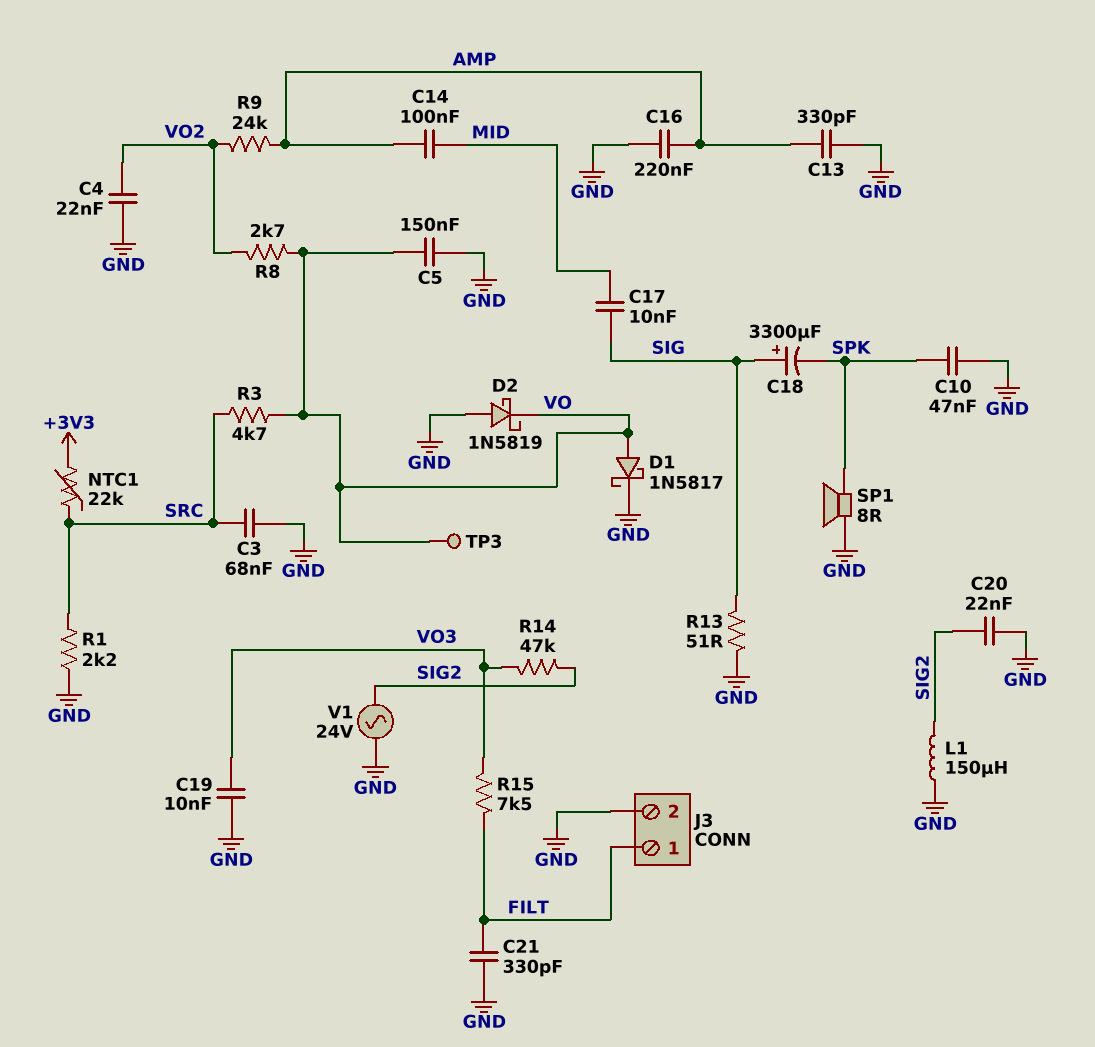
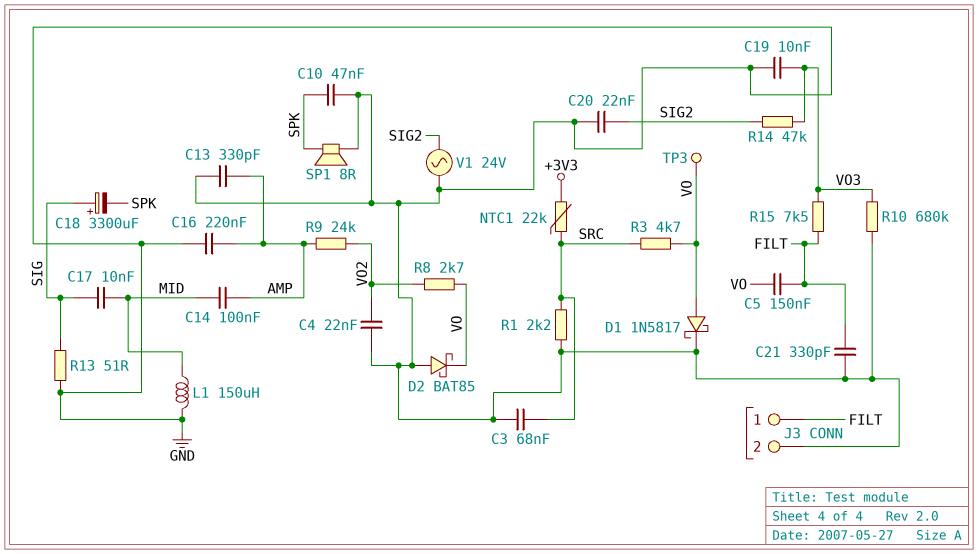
C5: 150nF (GND, VO) -> 150nF (FILT, VO)
D2: schottky 1N5819 (A GND, K VO) -> schottky BAT85 (A GND, K VO)
L1: 150uH (GND, SIG2) -> 150uH (GND, MID)
R10: none -> 680k (GND, VO3)

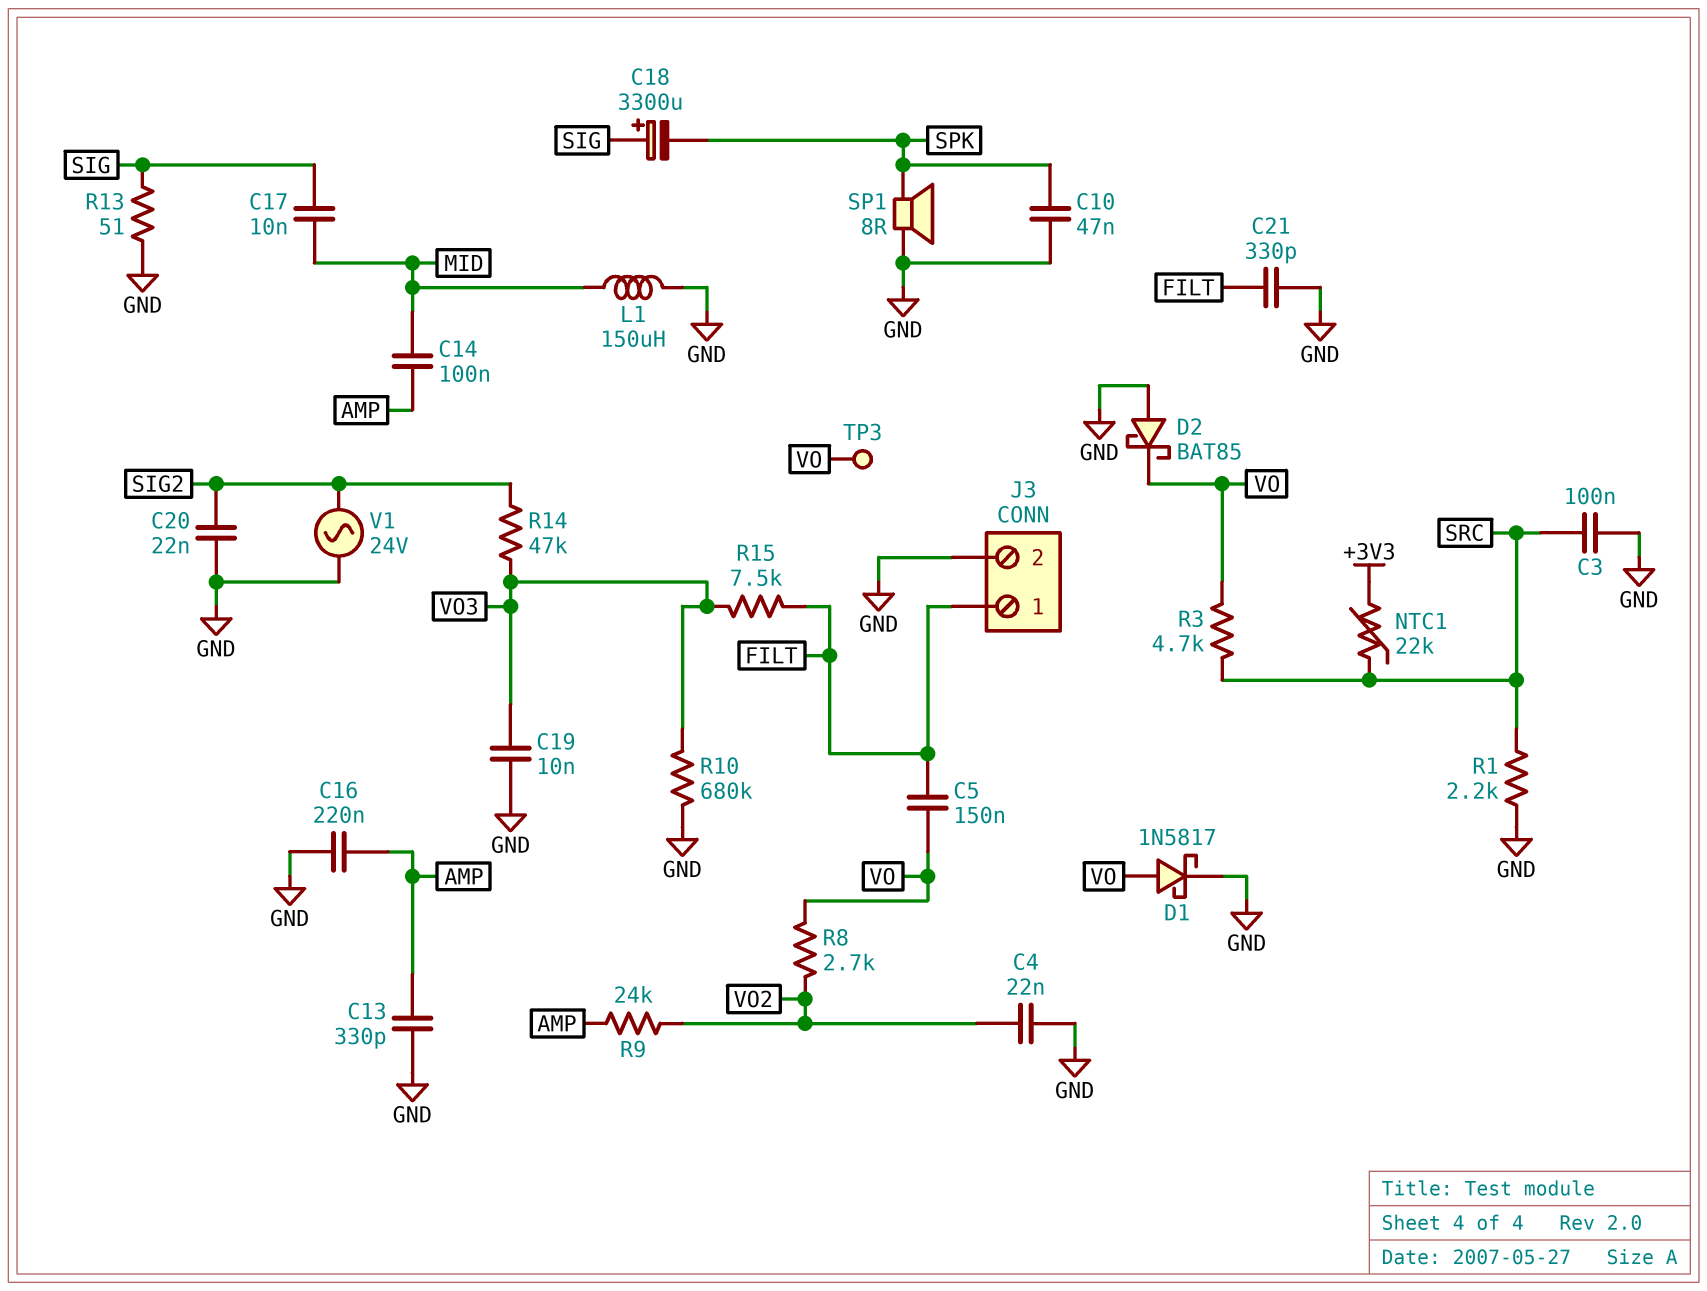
C3: 68nF (GND, SRC) -> 100nF (GND, SRC)

